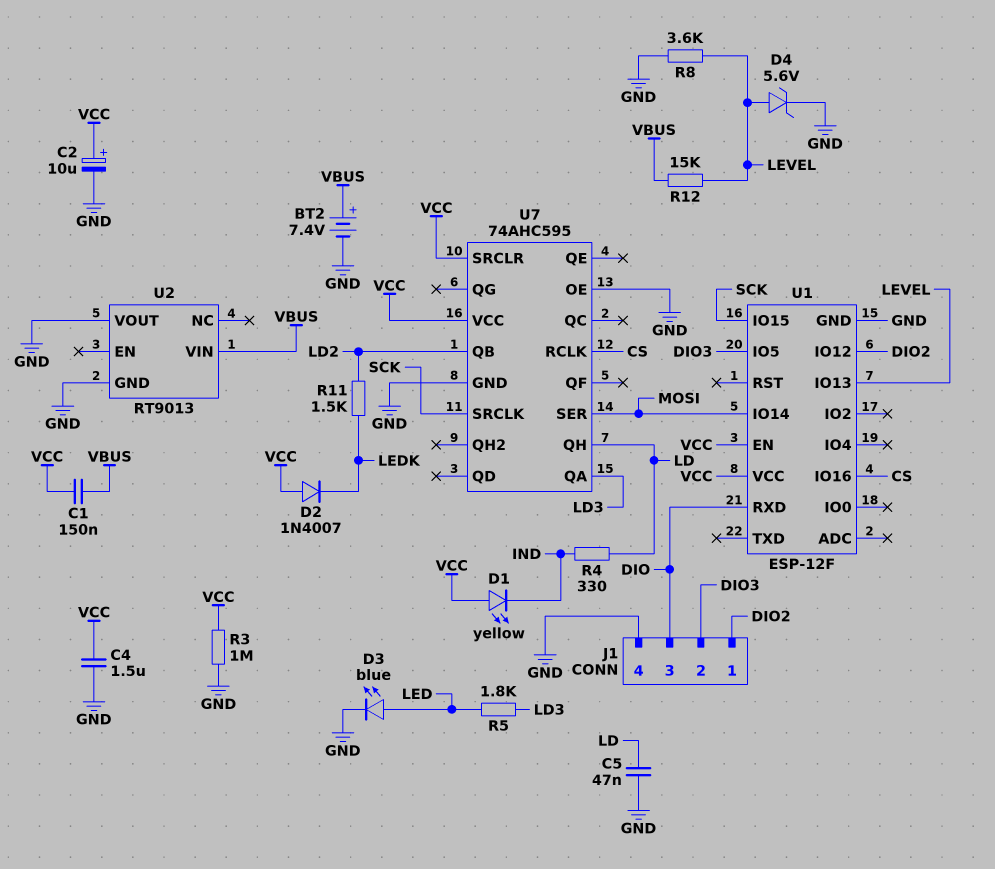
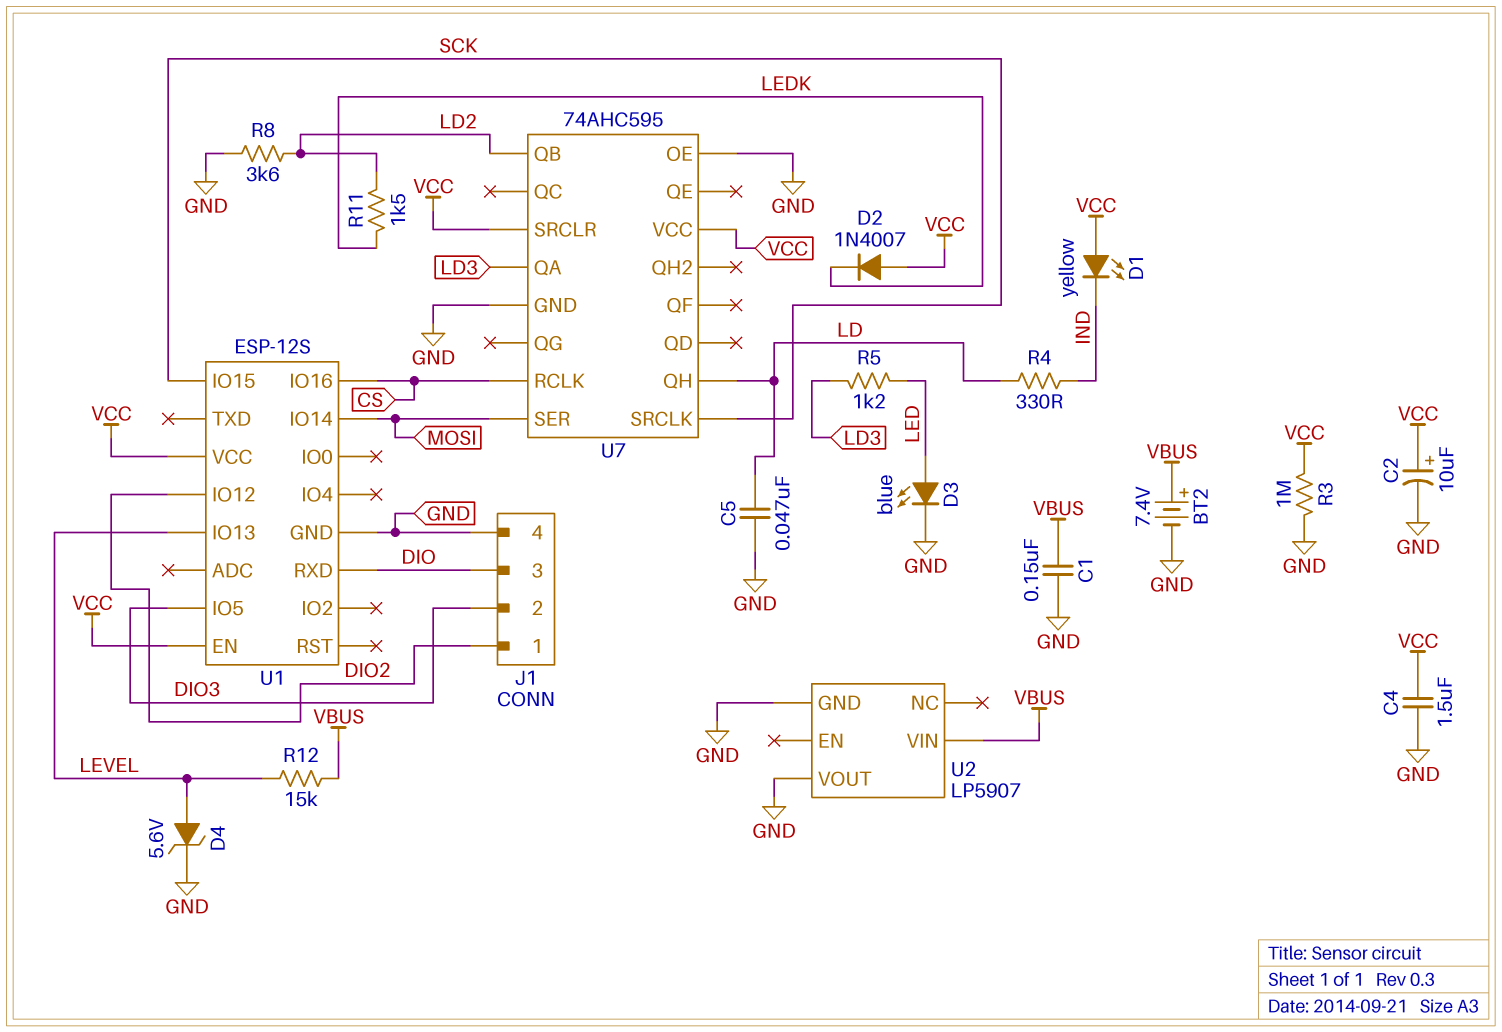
C1: 150nF (VBUS, VCC) -> 150nF (GND, VBUS)
R5: 1.8k (LD3, LED) -> 1.2k (LD3, LED)
R8: 3.6k (GND, LEVEL) -> 3.6k (GND, LD2)
U1: ESP-12F -> ESP-12S
U2: RT9013 -> LP5907

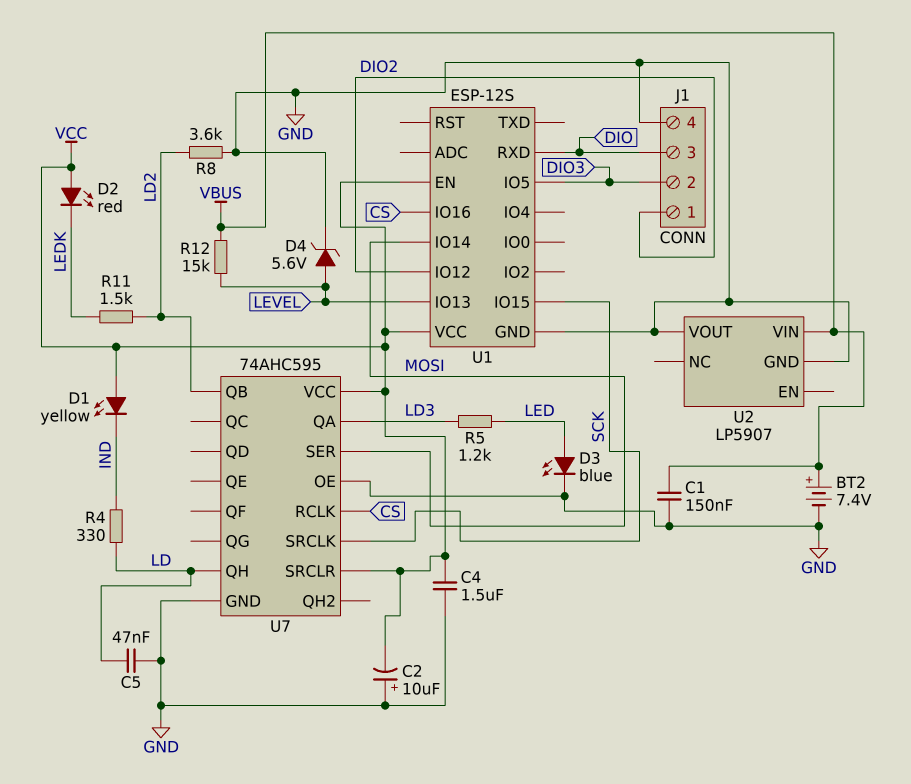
C2: 10uF (plus VCC, minus GND) -> 10uF (plus GND, minus VCC)
D2: diode 1N4007 (A VCC, K LEDK) -> LED red (A VCC, K LEDK)
R3: 1M (GND, VCC) -> none

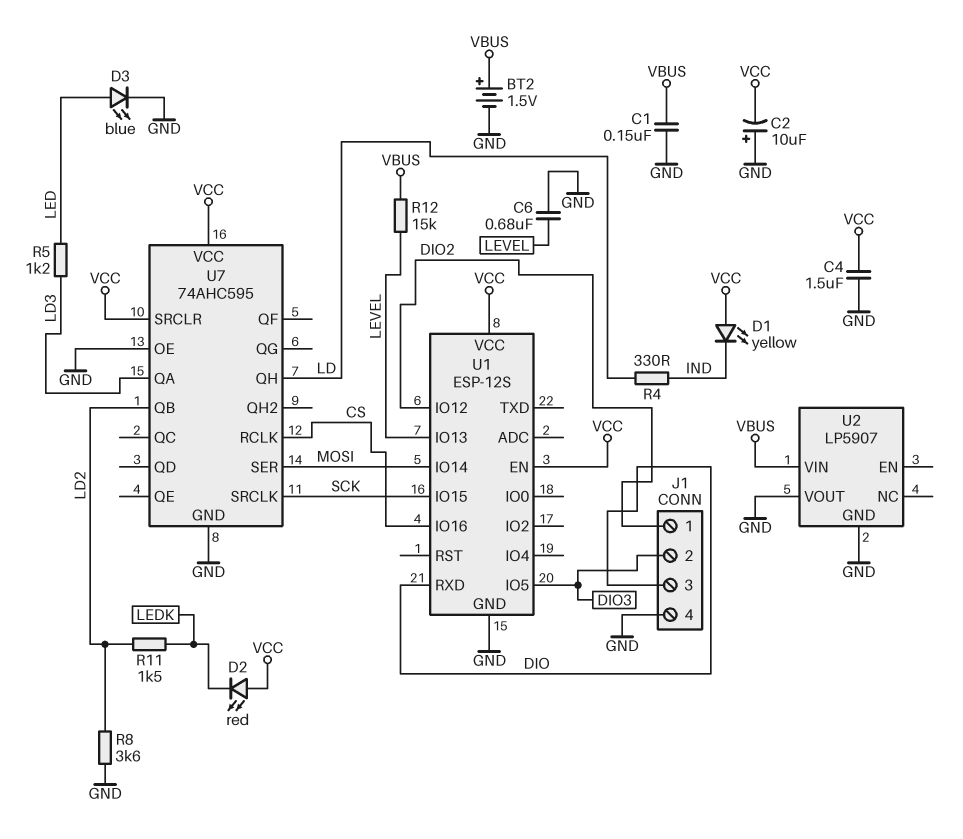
BT2: 7.4V (plus VBUS, minus GND) -> 1.5V (plus VBUS, minus GND)
C5: 47nF (GND, LD) -> none
C6: none -> 680nF (GND, LEVEL)
D4: zener 5.6V (A LEVEL, K GND) -> none

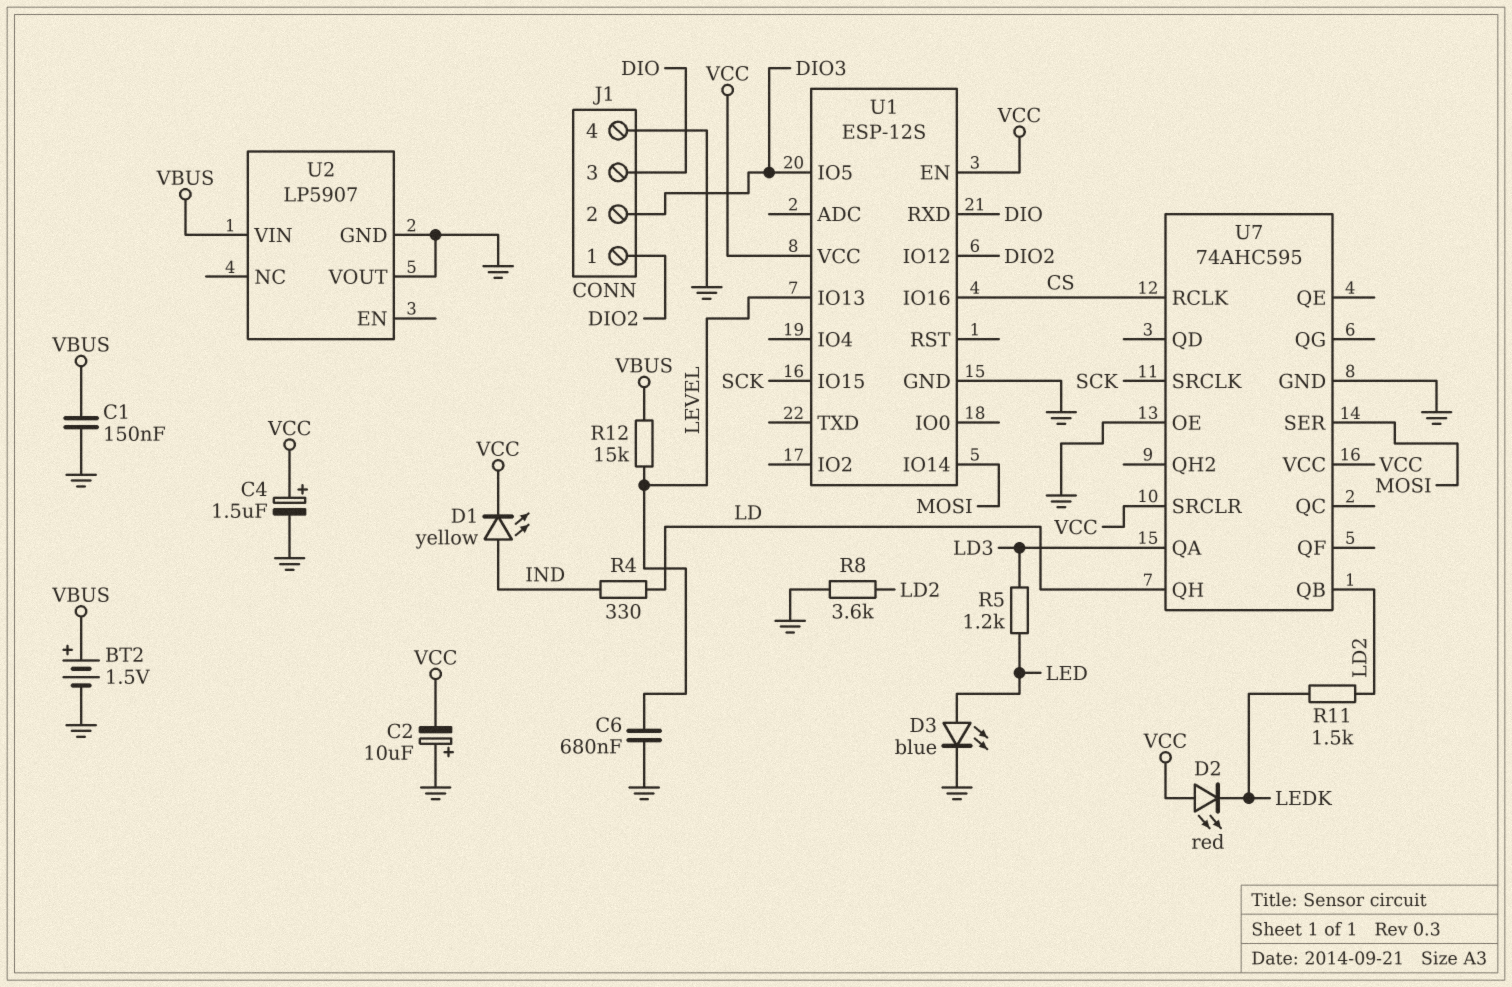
C4: 1.5uF (GND, VCC) -> 1.5uF (plus VCC, minus GND)
D1: LED yellow (A VCC, K IND) -> LED yellow (A IND, K VCC)

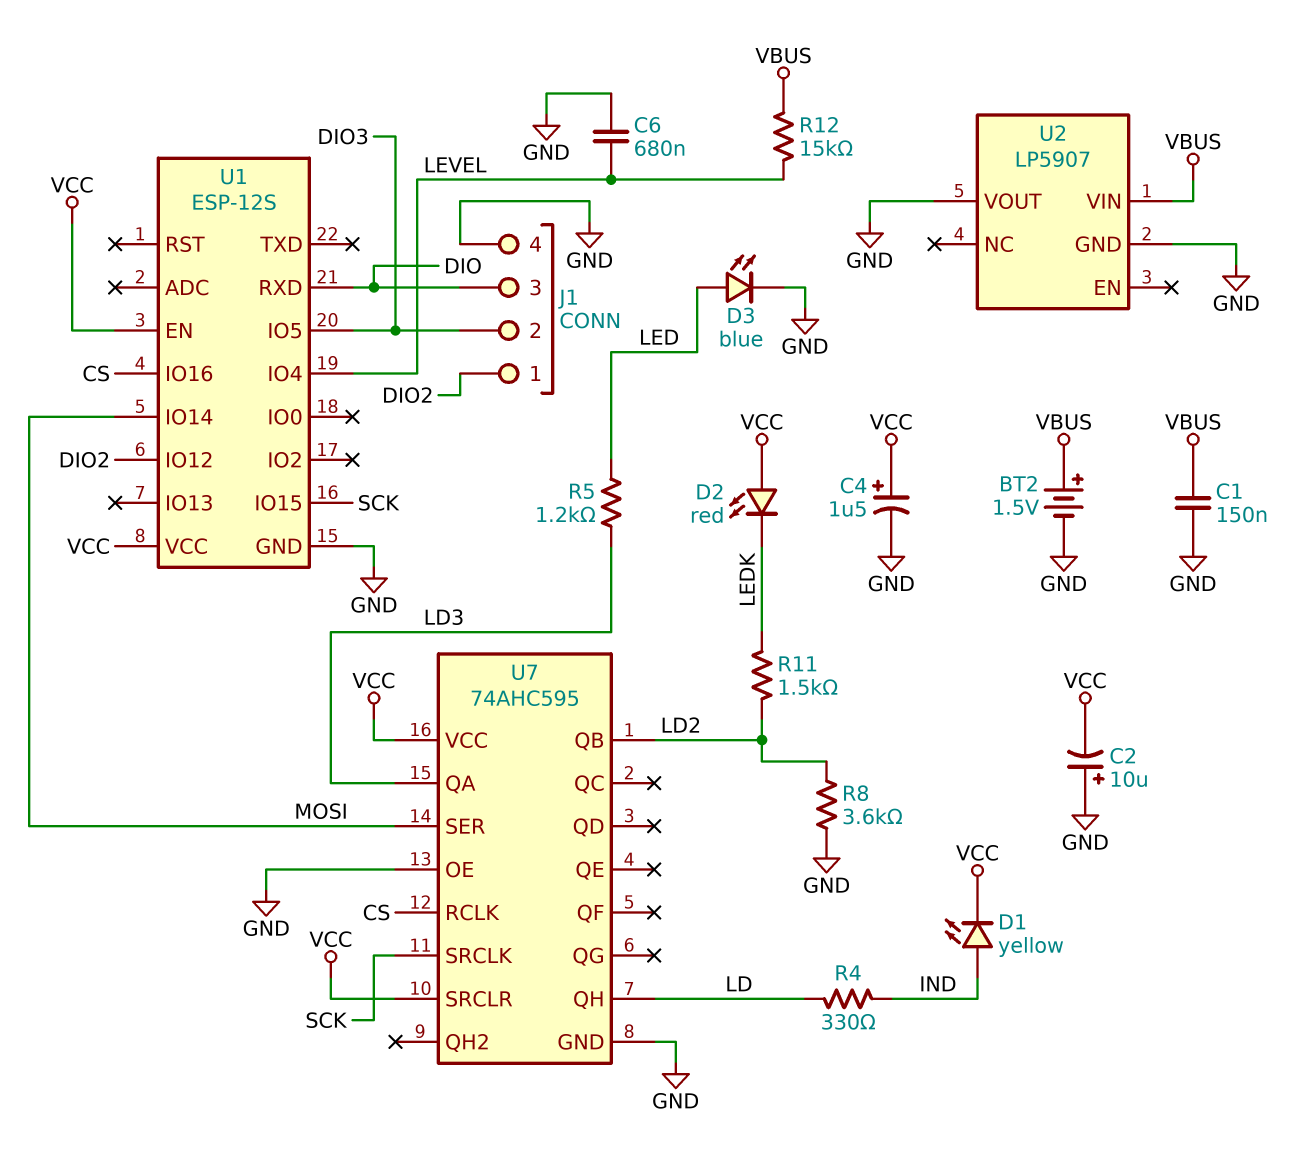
U1 pin IO4: none -> LEVEL
U1 pin IO13: LEVEL -> none

